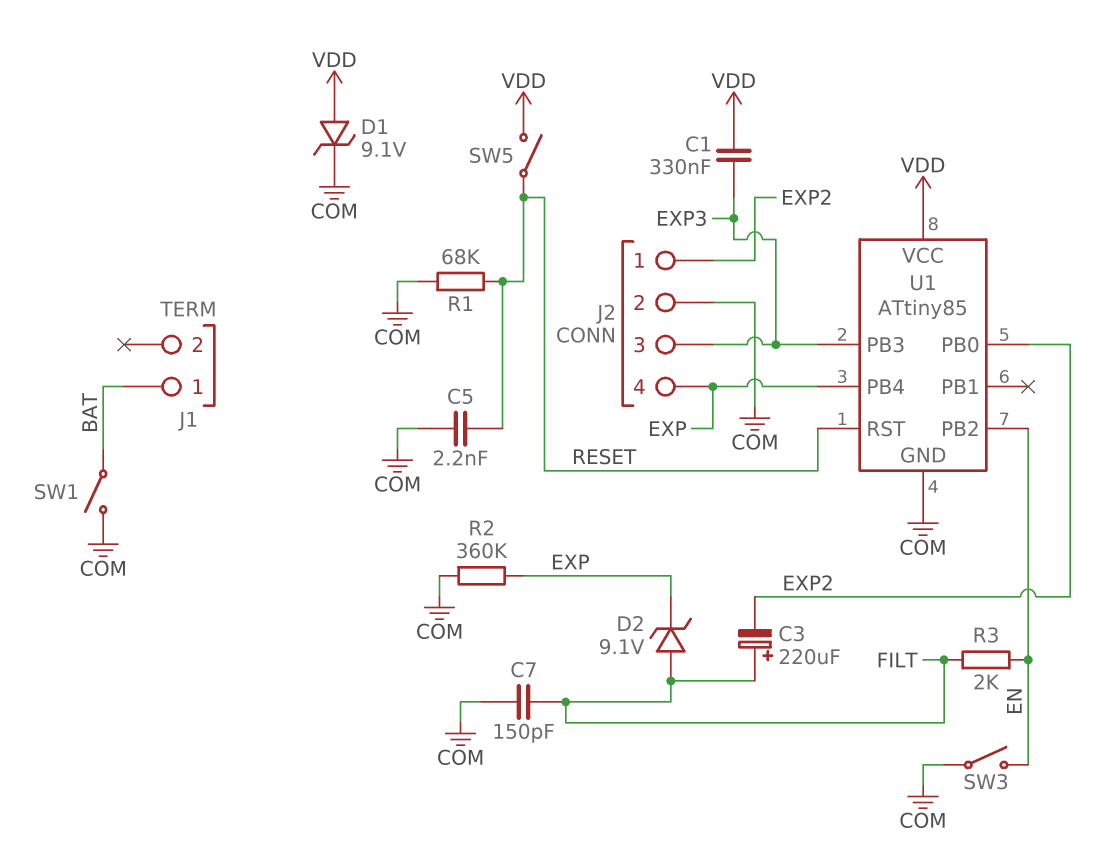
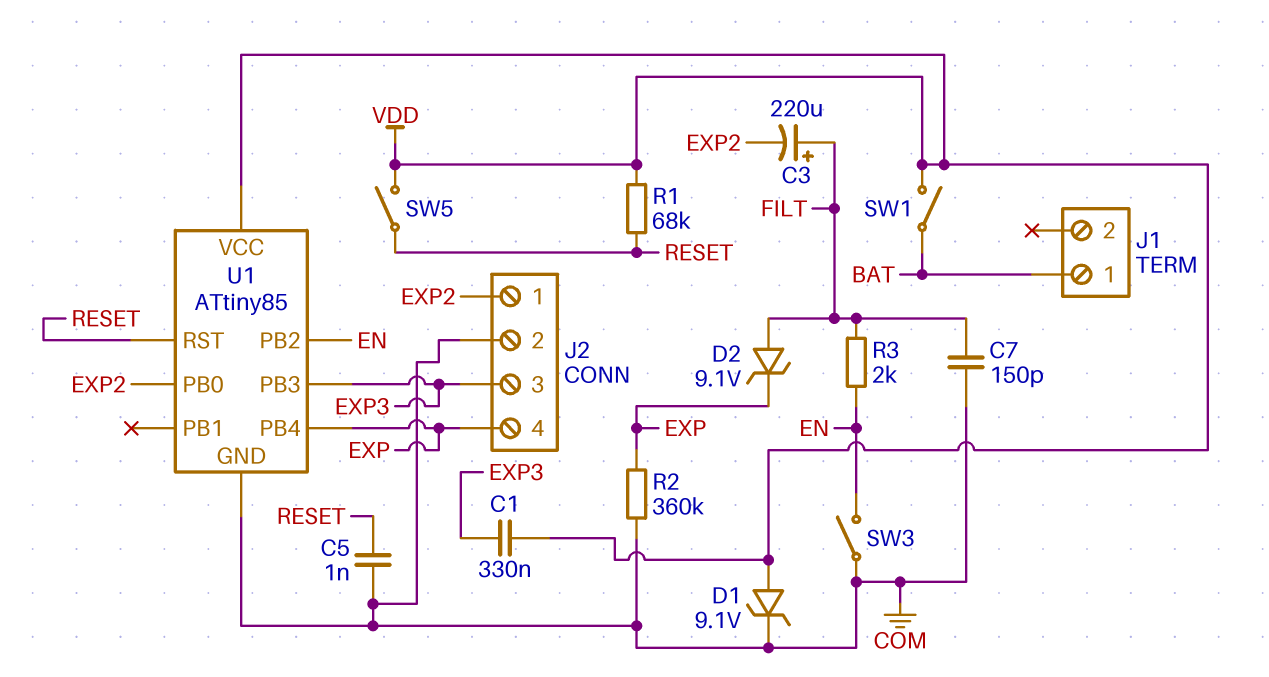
C5: 2.2nF (COM, RESET) -> 1nF (COM, RESET)
R1: 68k (COM, RESET) -> 68k (RESET, VDD)
SW1: switch (BAT, COM) -> switch (BAT, VDD)

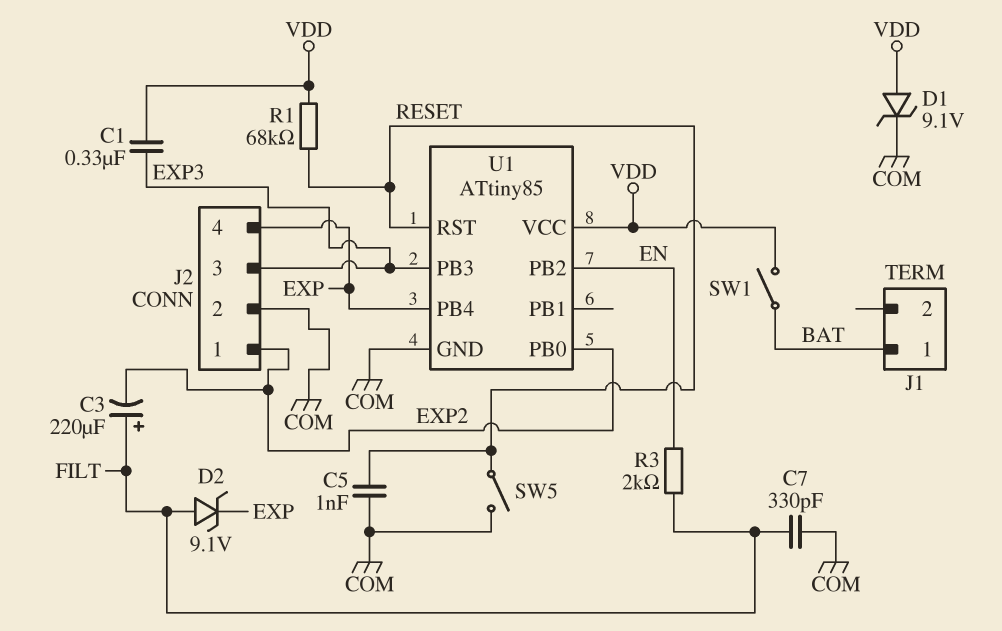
C7: 150pF (COM, FILT) -> 330pF (COM, FILT)
R2: 360k (COM, EXP) -> none
SW3: switch (COM, EN) -> none
SW5: switch (RESET, VDD) -> switch (COM, RESET)

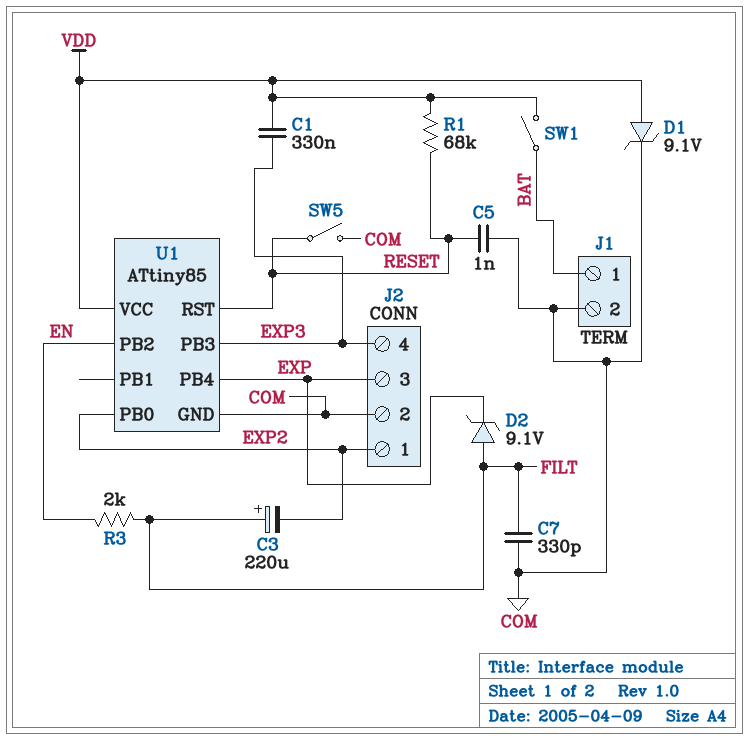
J1 pin 2: none -> COM
J2 pin 3: EXP3 -> EXP
J2 pin 4: EXP -> EXP3

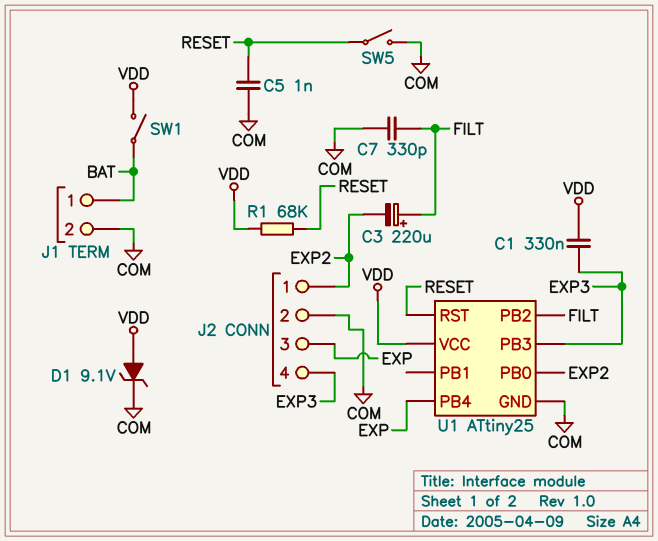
D2: zener 9.1V (A FILT, K EXP) -> none
R3: 2k (EN, FILT) -> none
U1: ATtiny85 -> ATtiny25
U1 pin PB2: EN -> FILT

